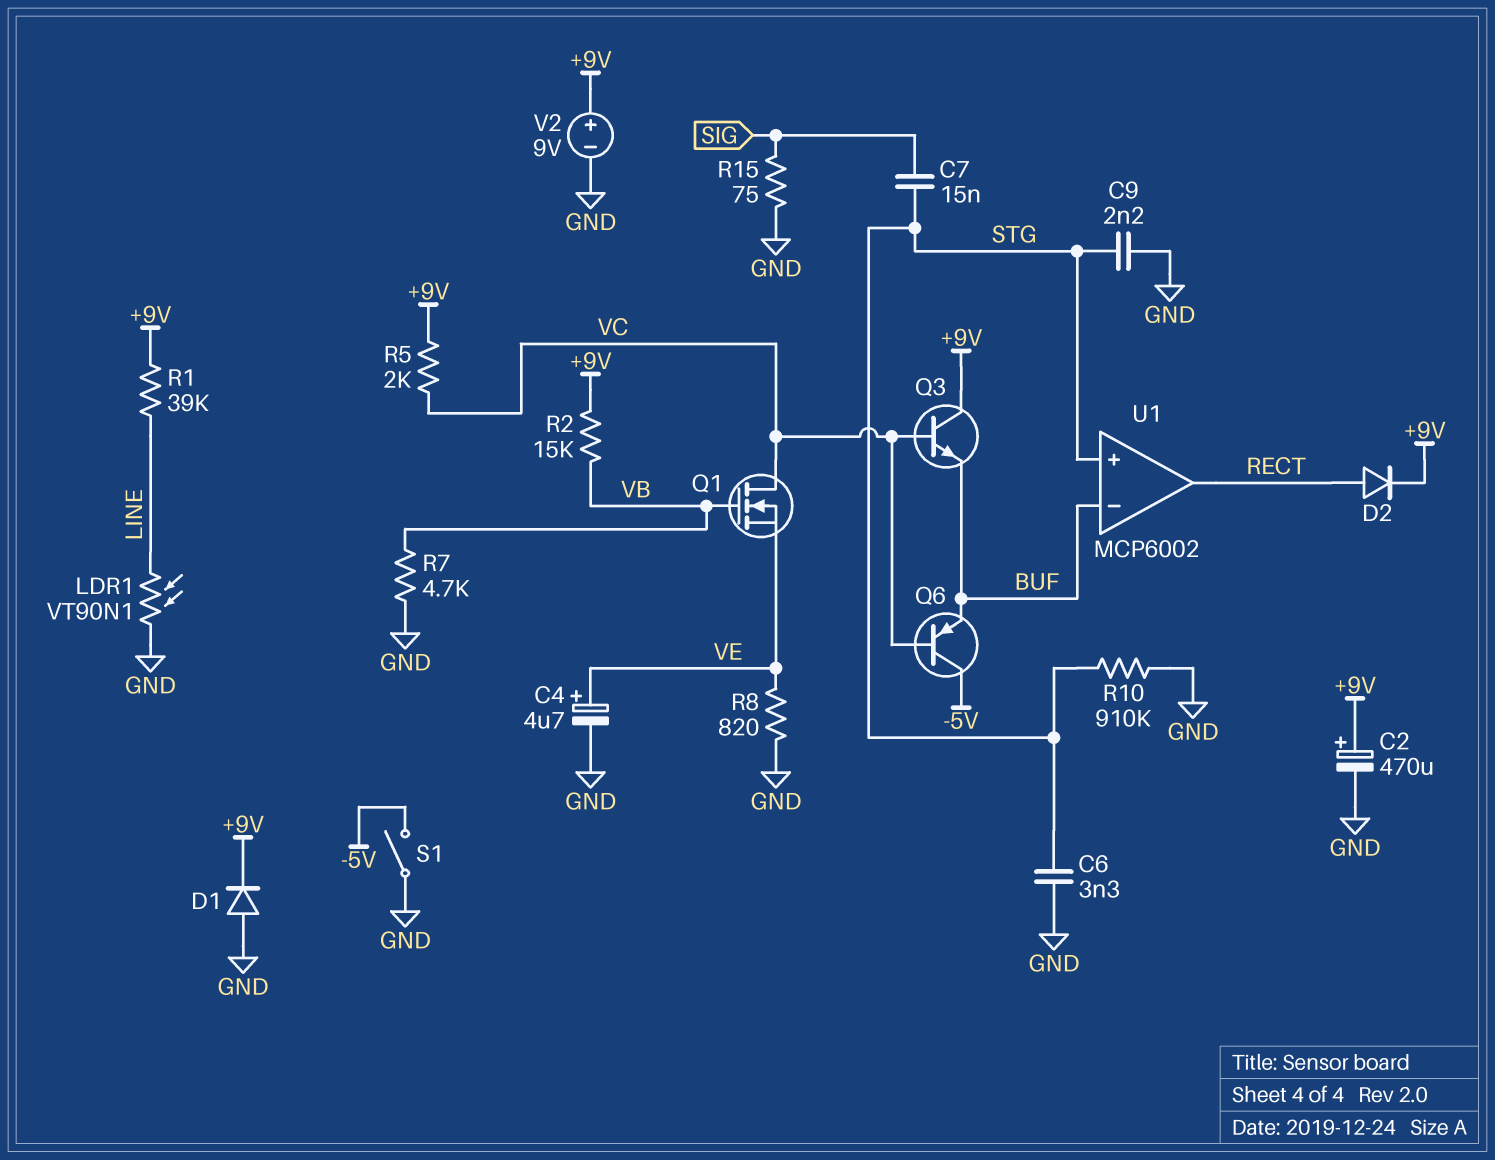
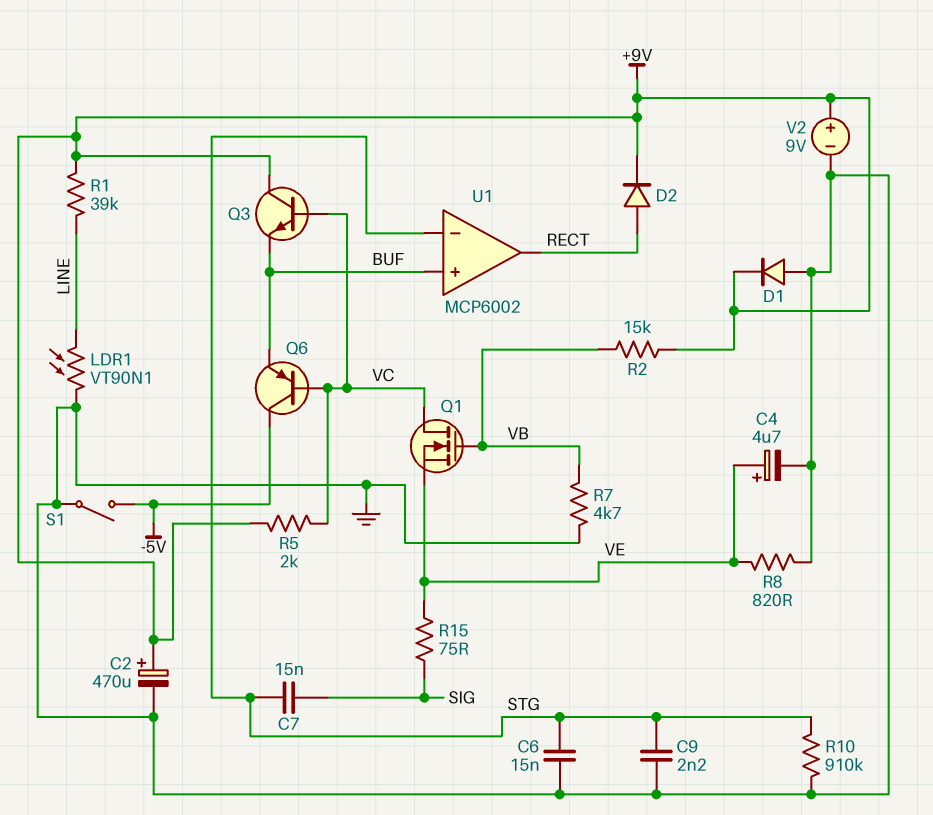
C6: 3.3nF (GND, STG) -> 15nF (GND, STG)
R15: 75 (GND, SIG) -> 75 (SIG, VE)
U1 pin in+: STG -> BUF
U1 pin in-: BUF -> STG

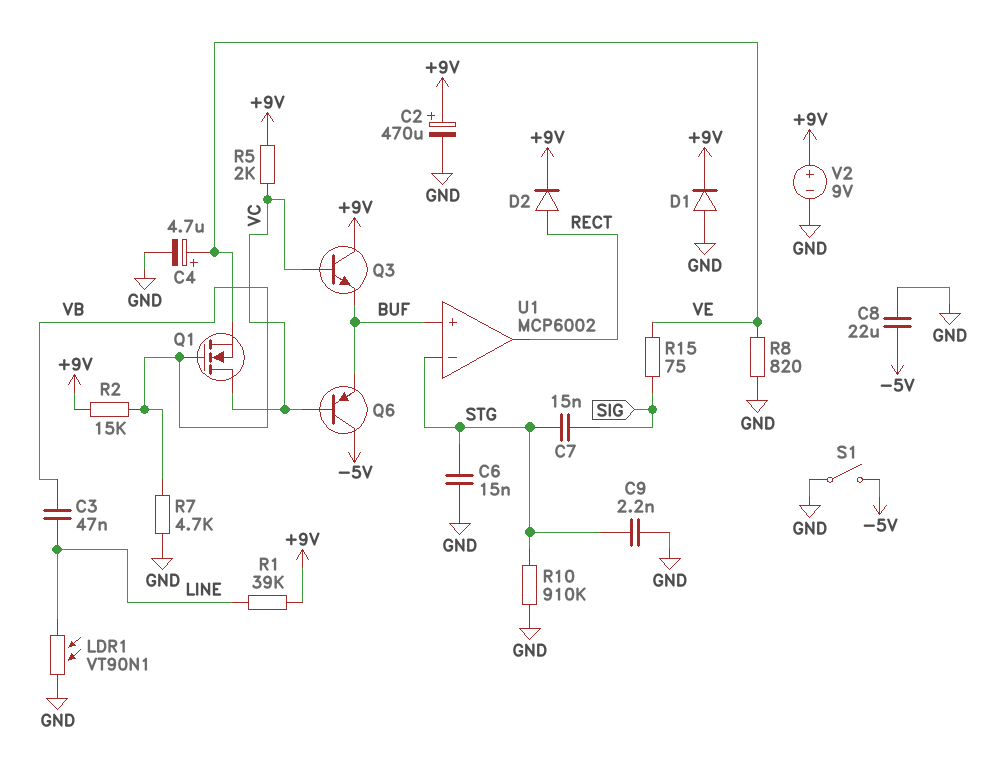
C3: none -> 47nF (LINE, VB)
C8: none -> 22uF (-5V, GND)

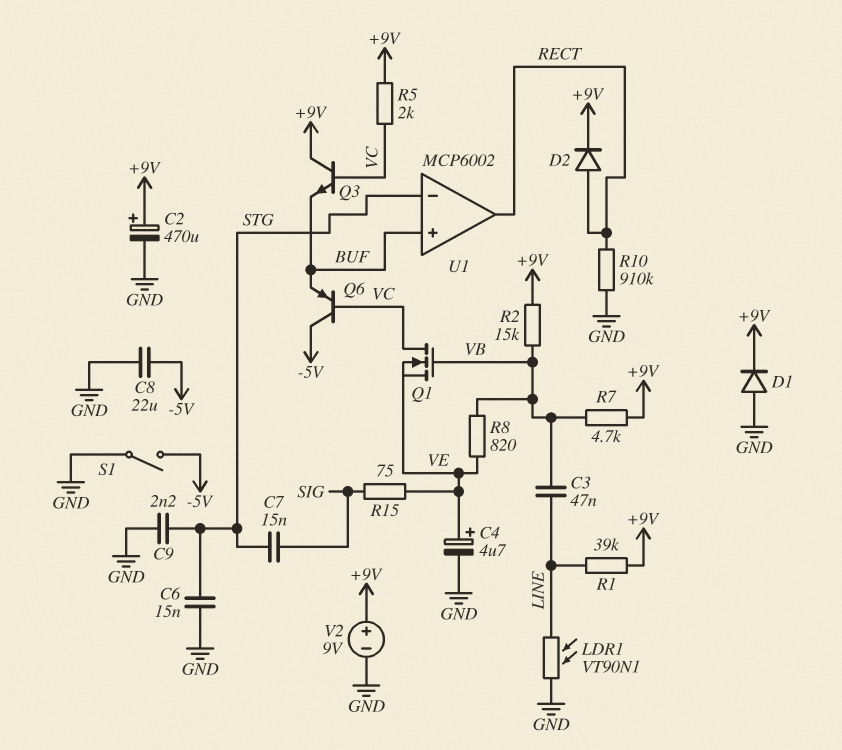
R7: 4.7k (GND, VB) -> 4.7k (+9V, VB)
R8: 820 (GND, VE) -> 820 (VB, VE)
R10: 910k (GND, STG) -> 910k (GND, RECT)

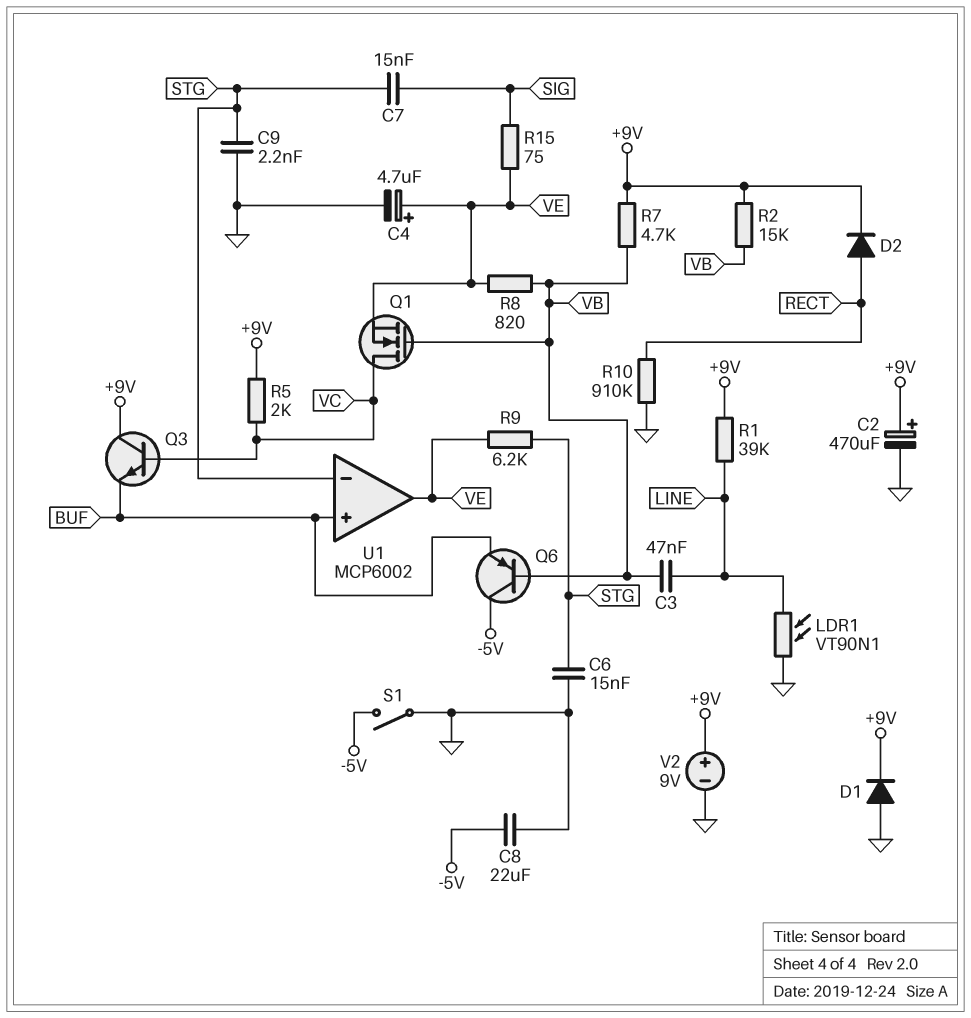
Q6: PNP (B VC, C -5V, E BUF) -> PNP (B VB, C -5V, E BUF)
R9: none -> 6.2k (STG, VE)
U1 pin out: RECT -> VE

